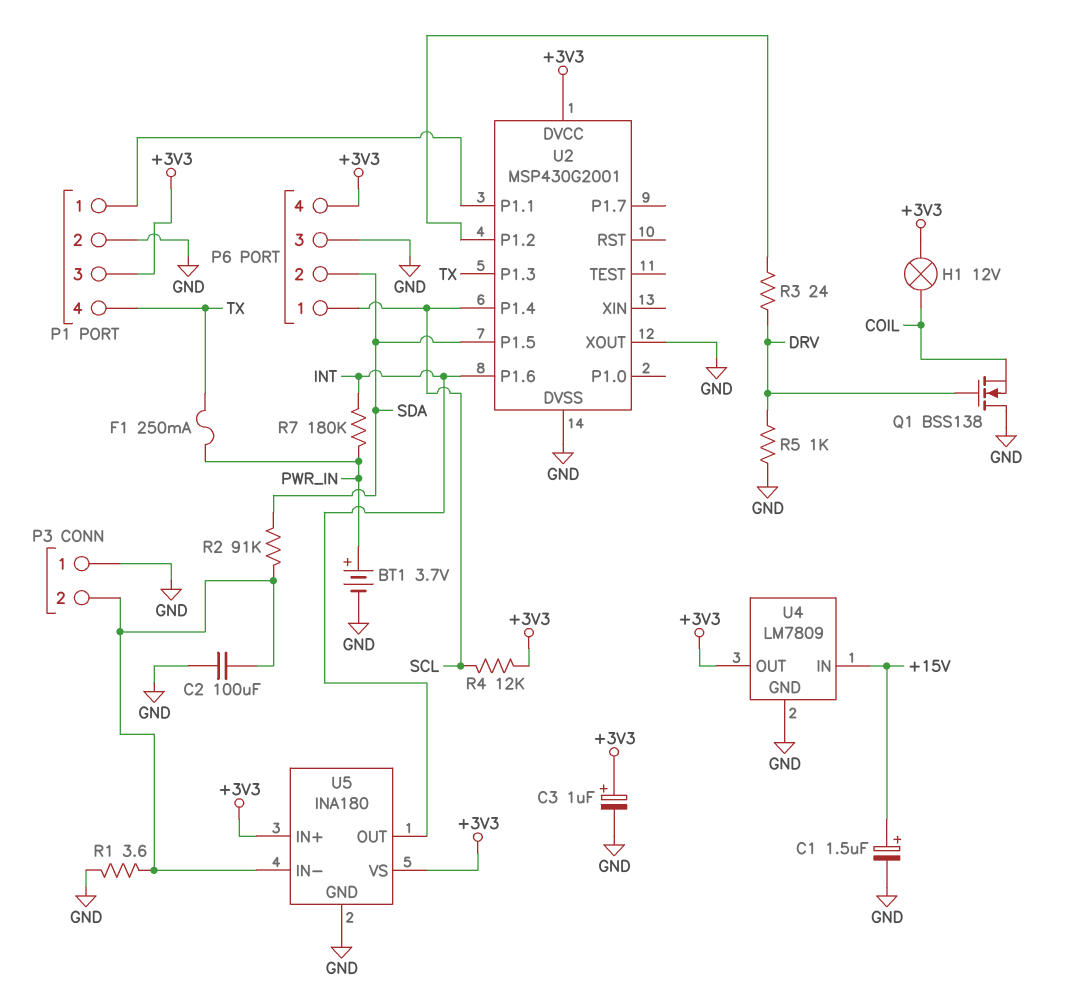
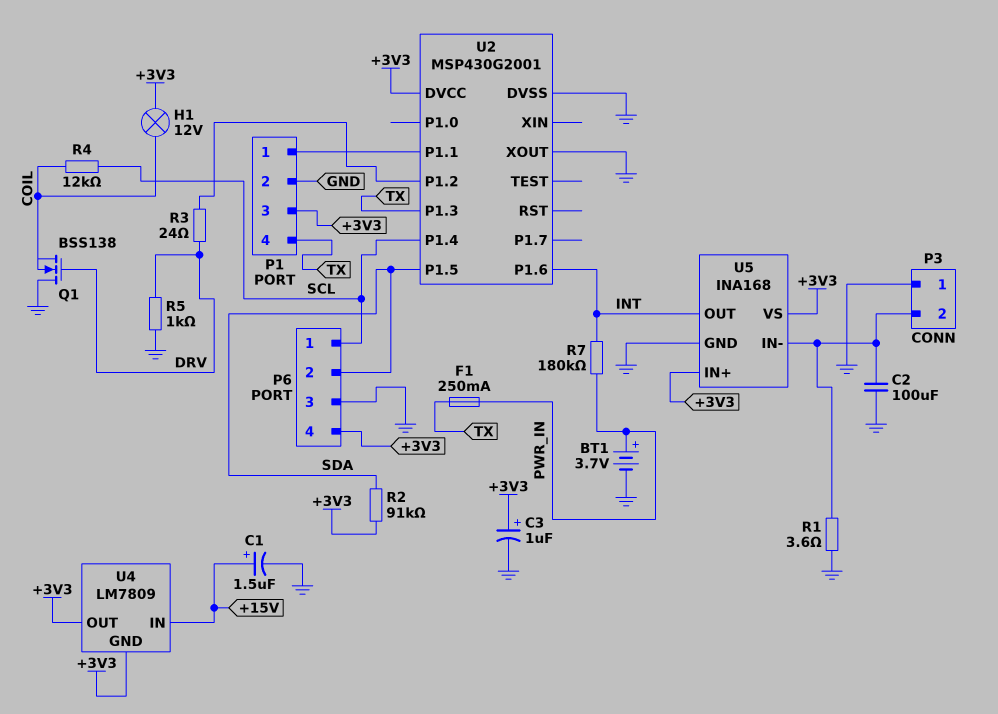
R2: 91k (P3/2, SDA) -> 91k (+3V3, SDA)
R4: 12k (+3V3, SCL) -> 12k (COIL, SCL)
U4 pin GND: GND -> +3V3
U5: INA180 -> INA168

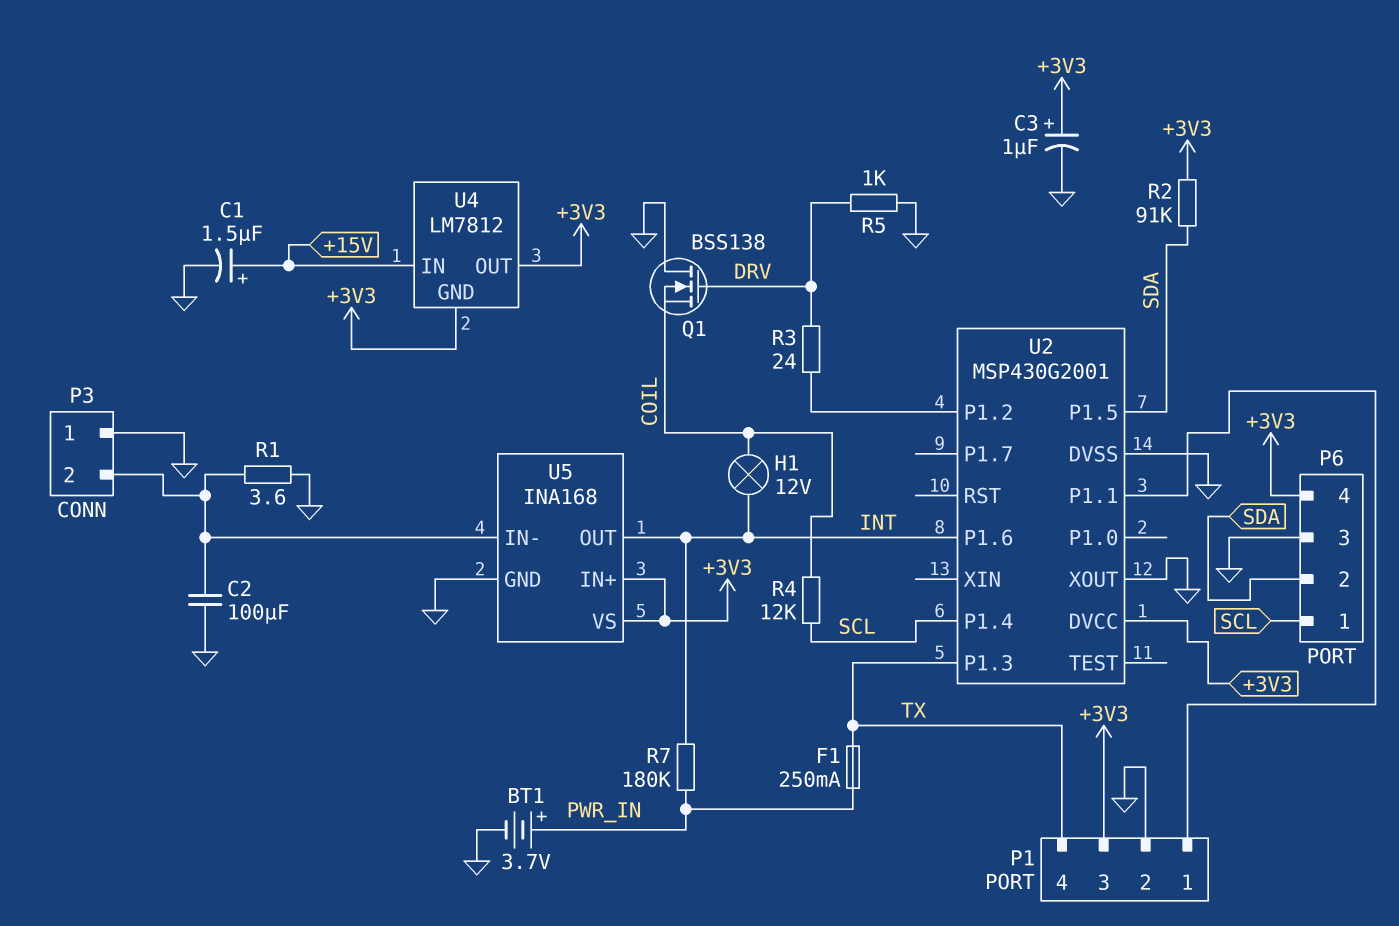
H1: lamp 12V (+3V3, COIL) -> lamp 12V (COIL, INT)
U4: LM7809 -> LM7812

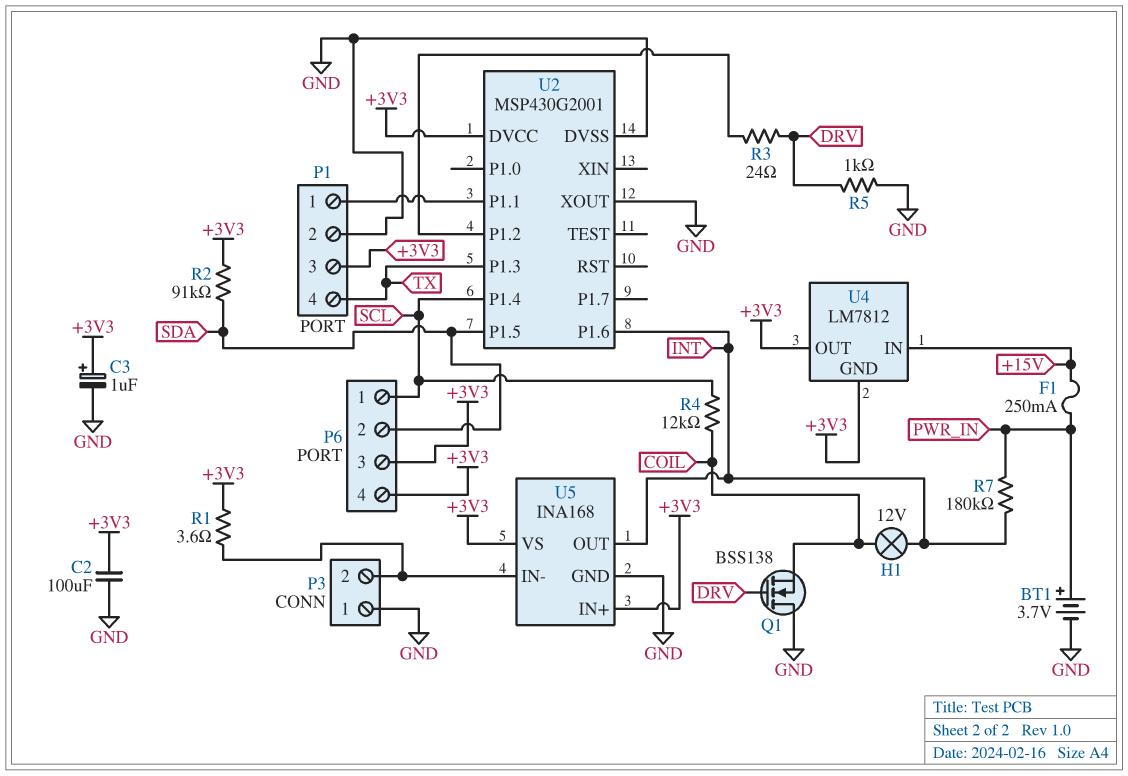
C1: 1.5uF (plus +15V, minus GND) -> none
C2: 100uF (GND, P3/2) -> 100uF (+3V3, GND)
F1: 250mA (PWR_IN, TX) -> 250mA (+15V, PWR_IN)
P6 pin 3: GND -> +3V3
R1: 3.6 (GND, P3/2) -> 3.6 (+3V3, P3/2)

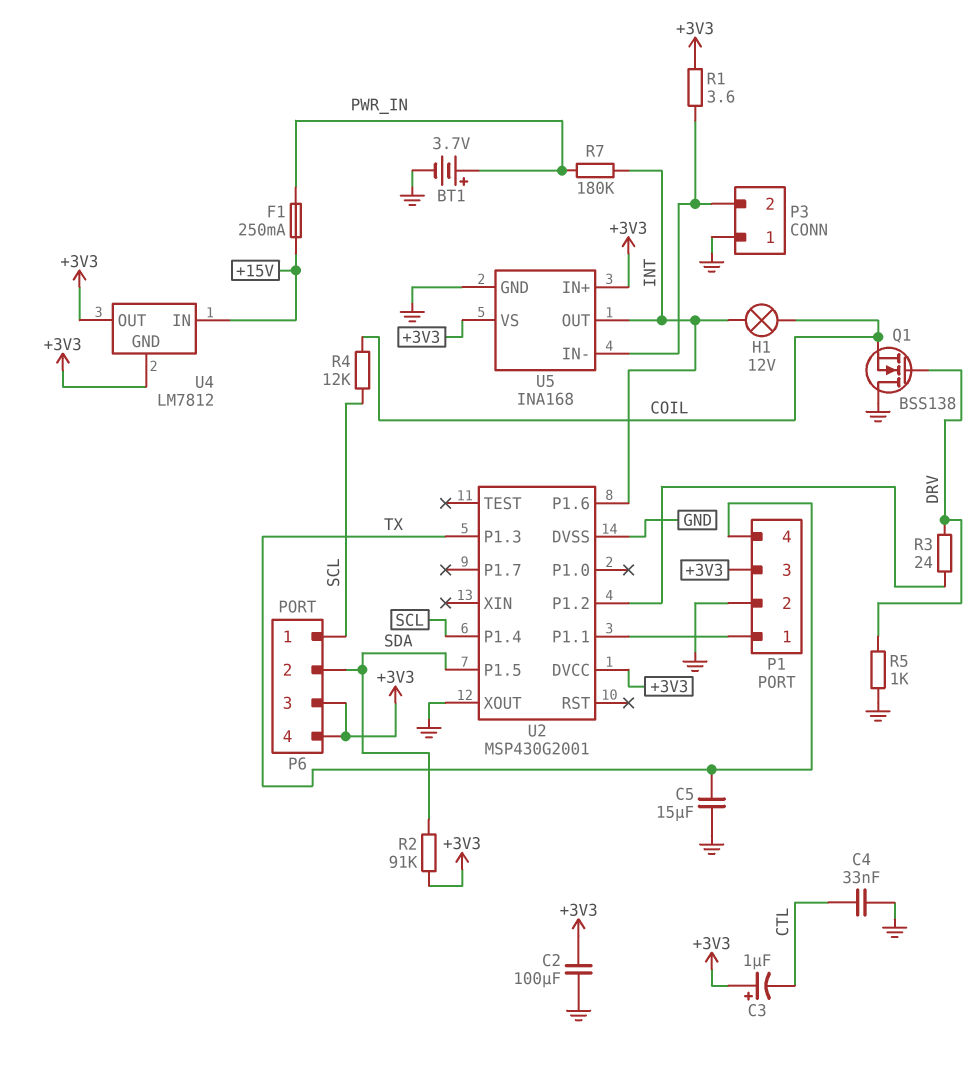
C3: 1uF (plus +3V3, minus GND) -> 1uF (plus +3V3, minus CTL)
C4: none -> 33nF (CTL, GND)
C5: none -> 15uF (GND, TX)

